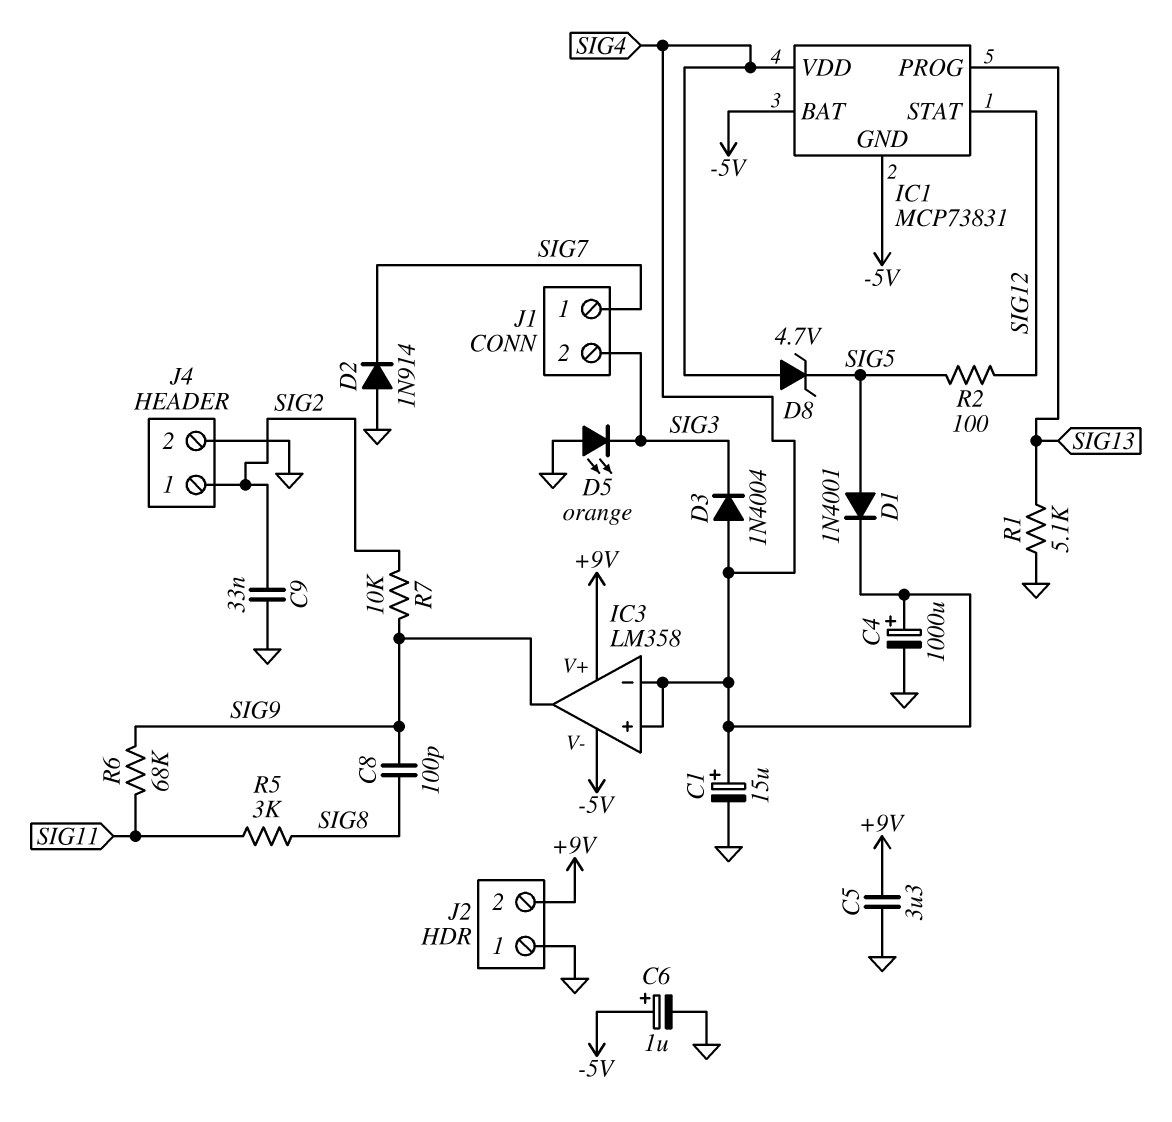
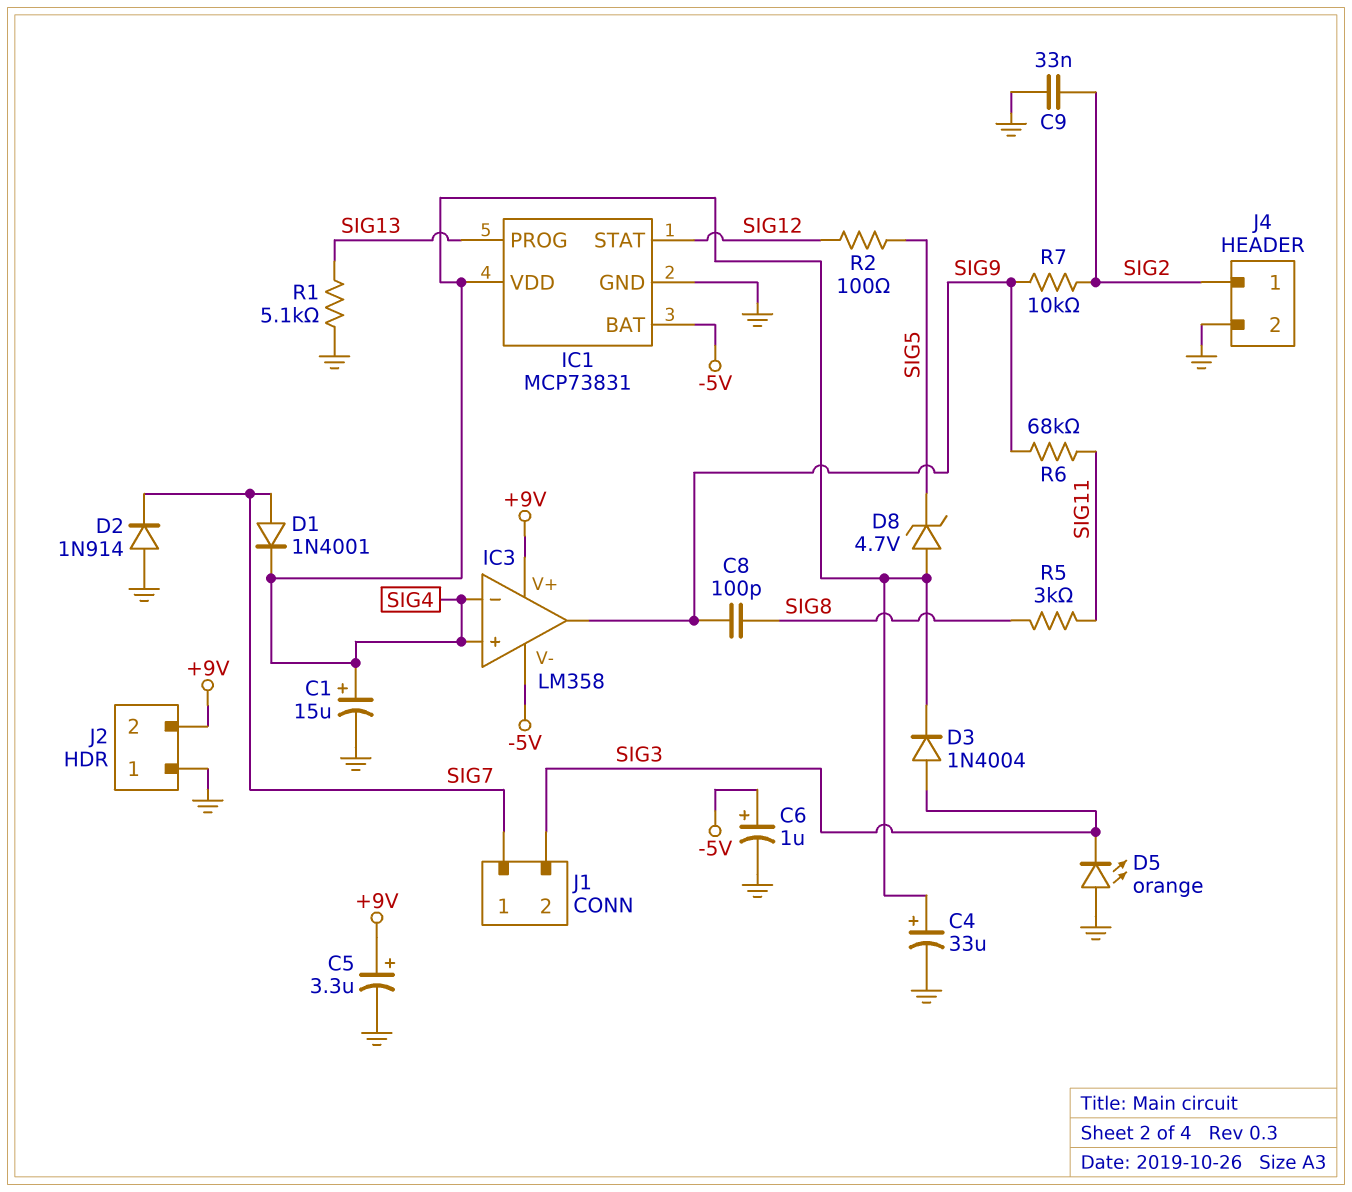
C4: 1000uF (plus SIG4, minus GND) -> 33uF (plus SIG4, minus GND)
C5: 3.3uF (+9V, GND) -> 3.3uF (plus +9V, minus GND)
D1: diode 1N4001 (A SIG5, K SIG4) -> diode 1N4001 (A SIG7, K SIG4)
D3: diode 1N4004 (A SIG4, K SIG3) -> diode 1N4004 (A SIG3, K SIG4)
IC1 pin GND: -5V -> GND

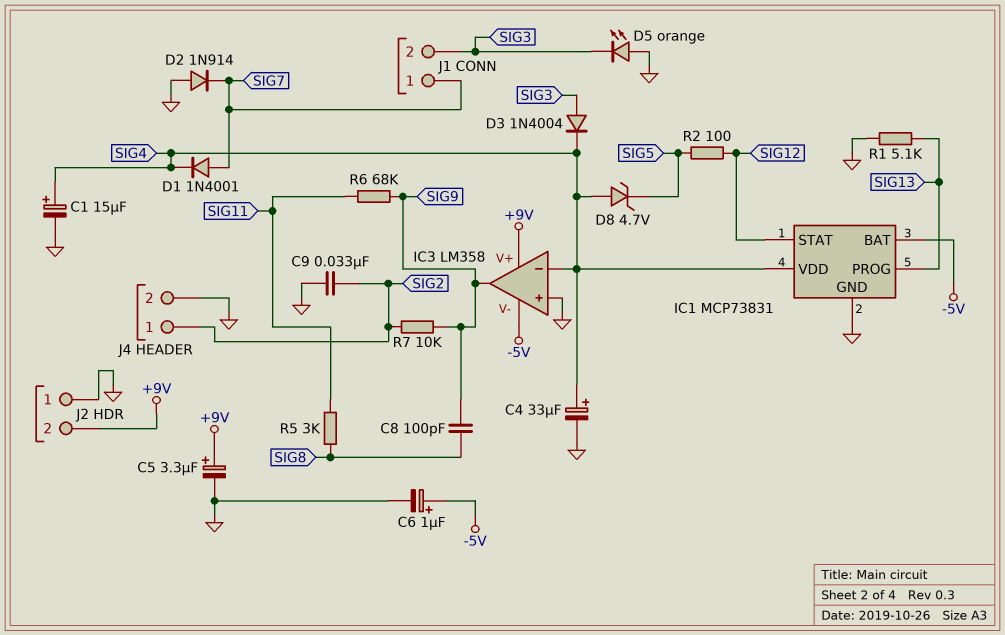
IC3 pin in+: SIG4 -> GND

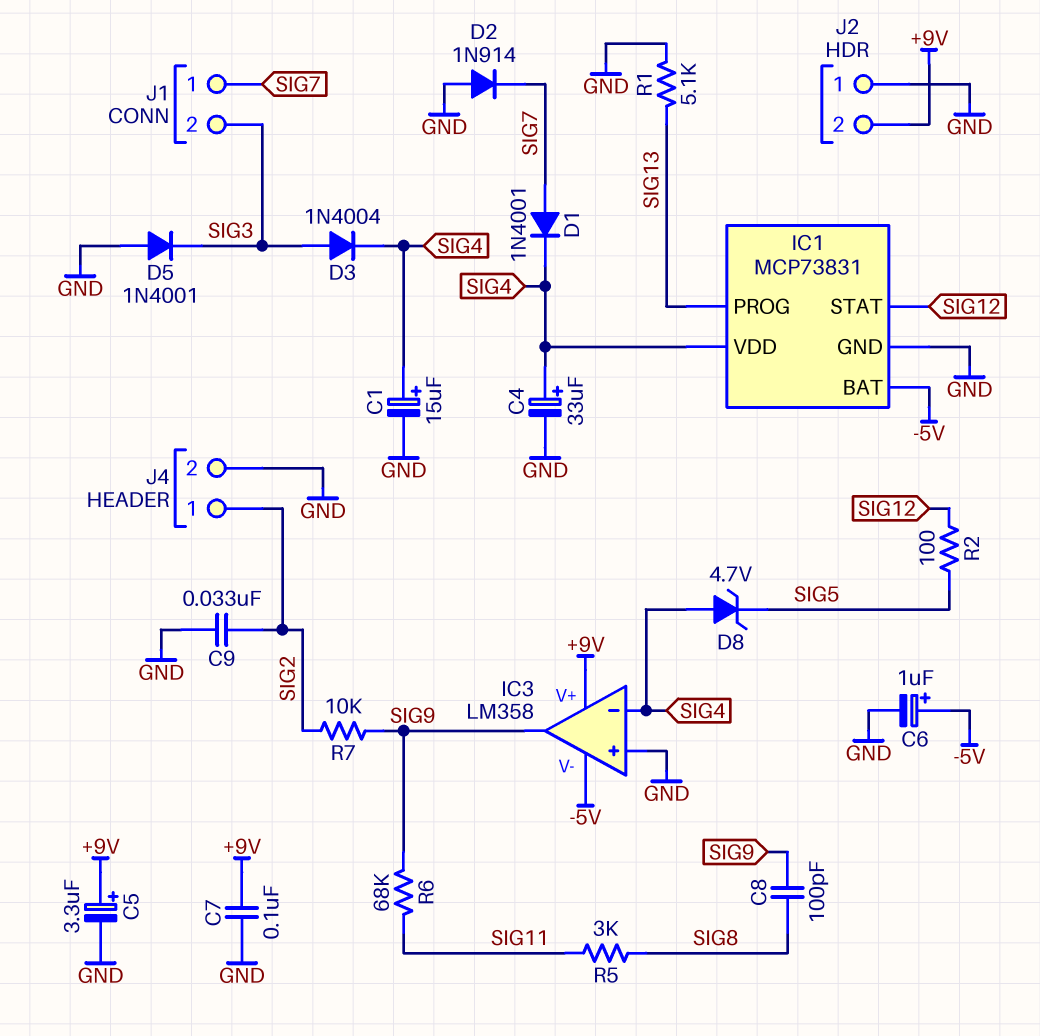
C7: none -> 100nF (+9V, GND)
D5: LED orange (A GND, K SIG3) -> diode 1N4001 (A GND, K SIG3)

